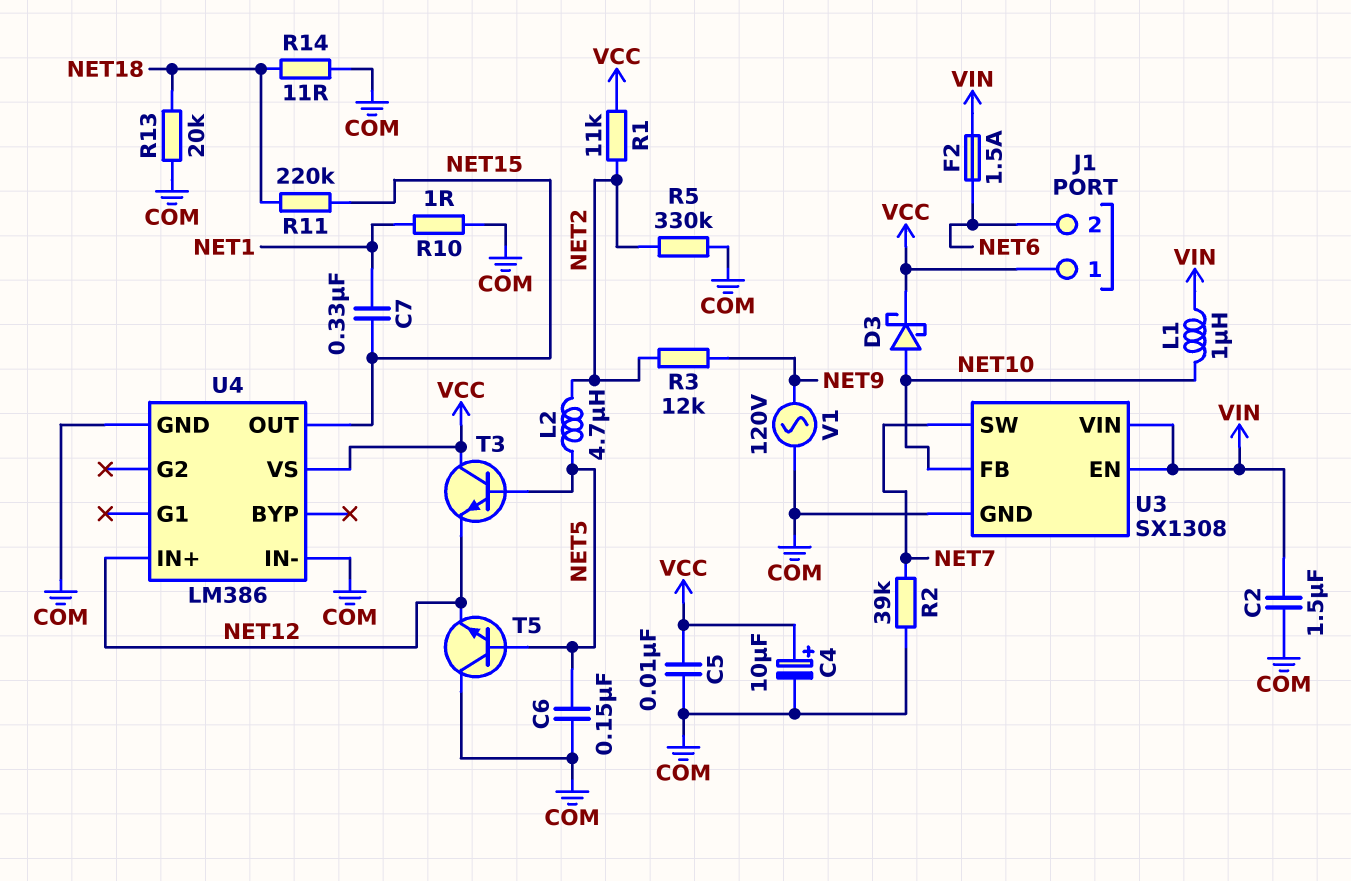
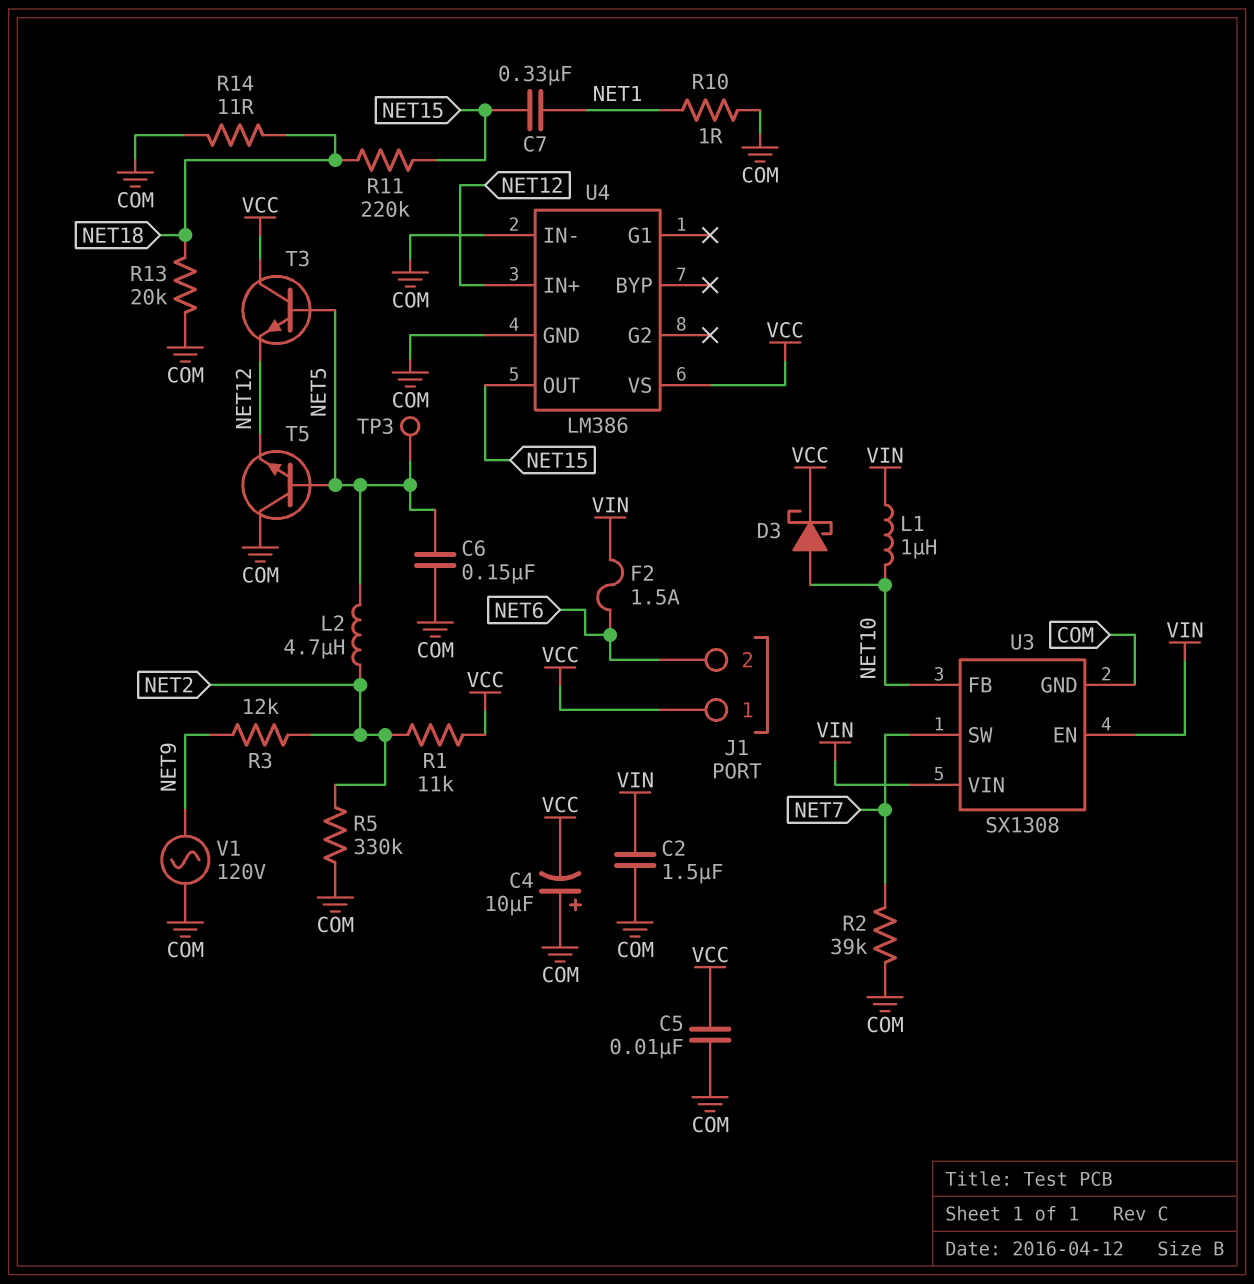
C4: 10uF (plus VCC, minus COM) -> 10uF (plus COM, minus VCC)
TP3: none -> test point (NET5)

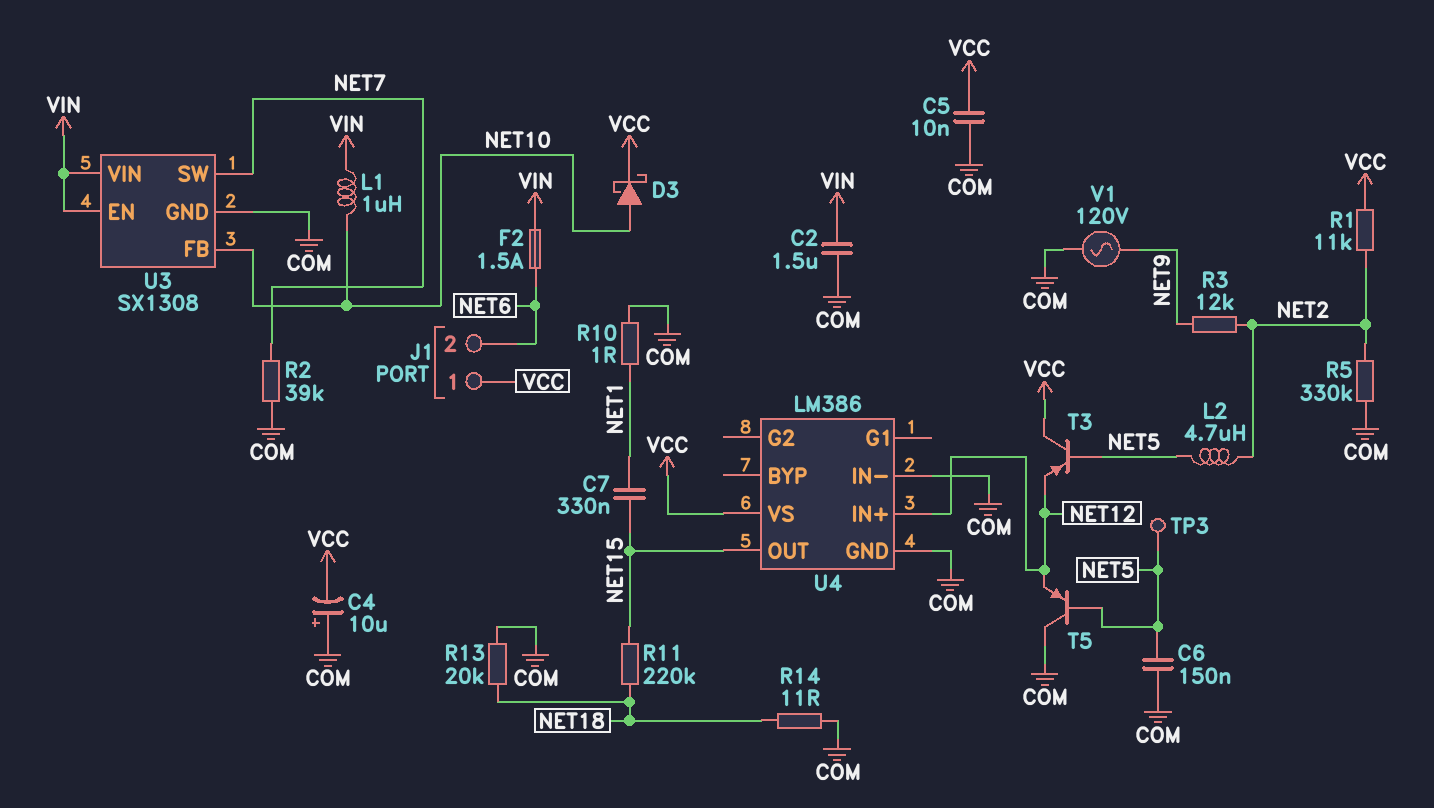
T3: NPN (B NET5, C VCC, E NET12) -> PNP (B NET5, C VCC, E NET12)
T5: NPN (B NET5, C COM, E NET12) -> PNP (B NET5, C COM, E NET12)

